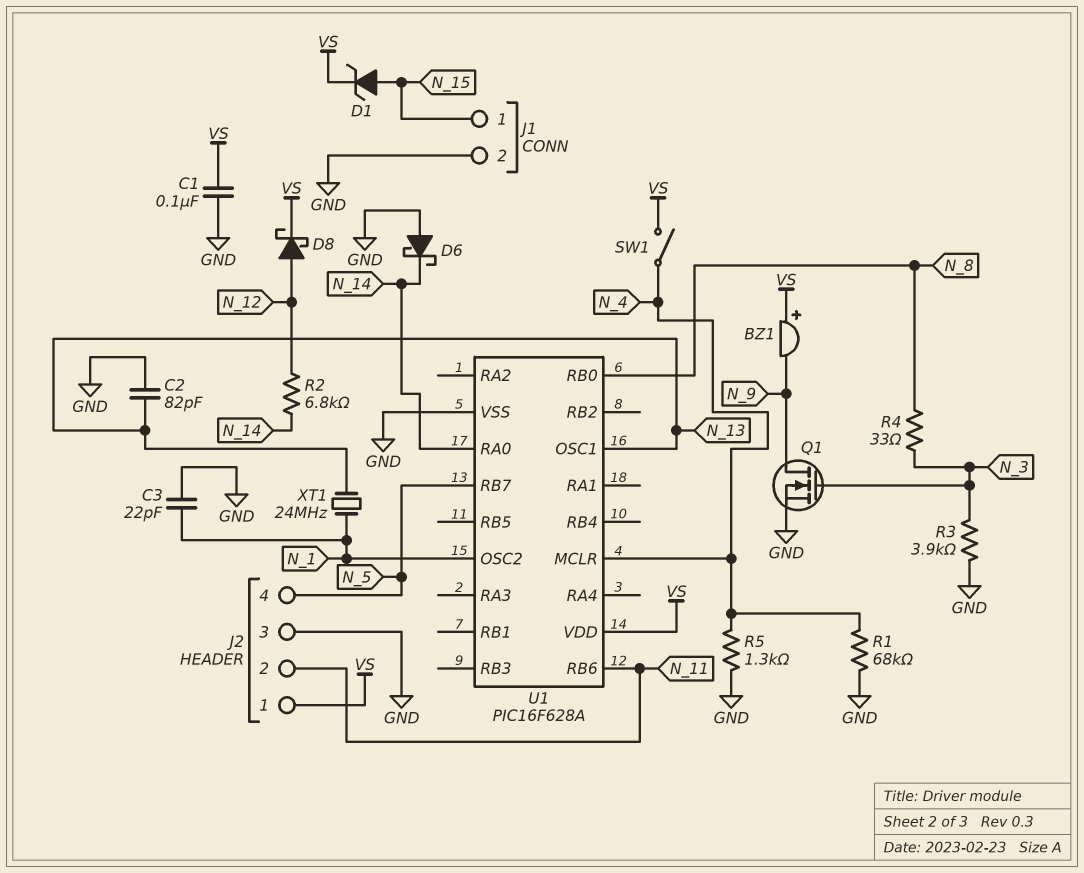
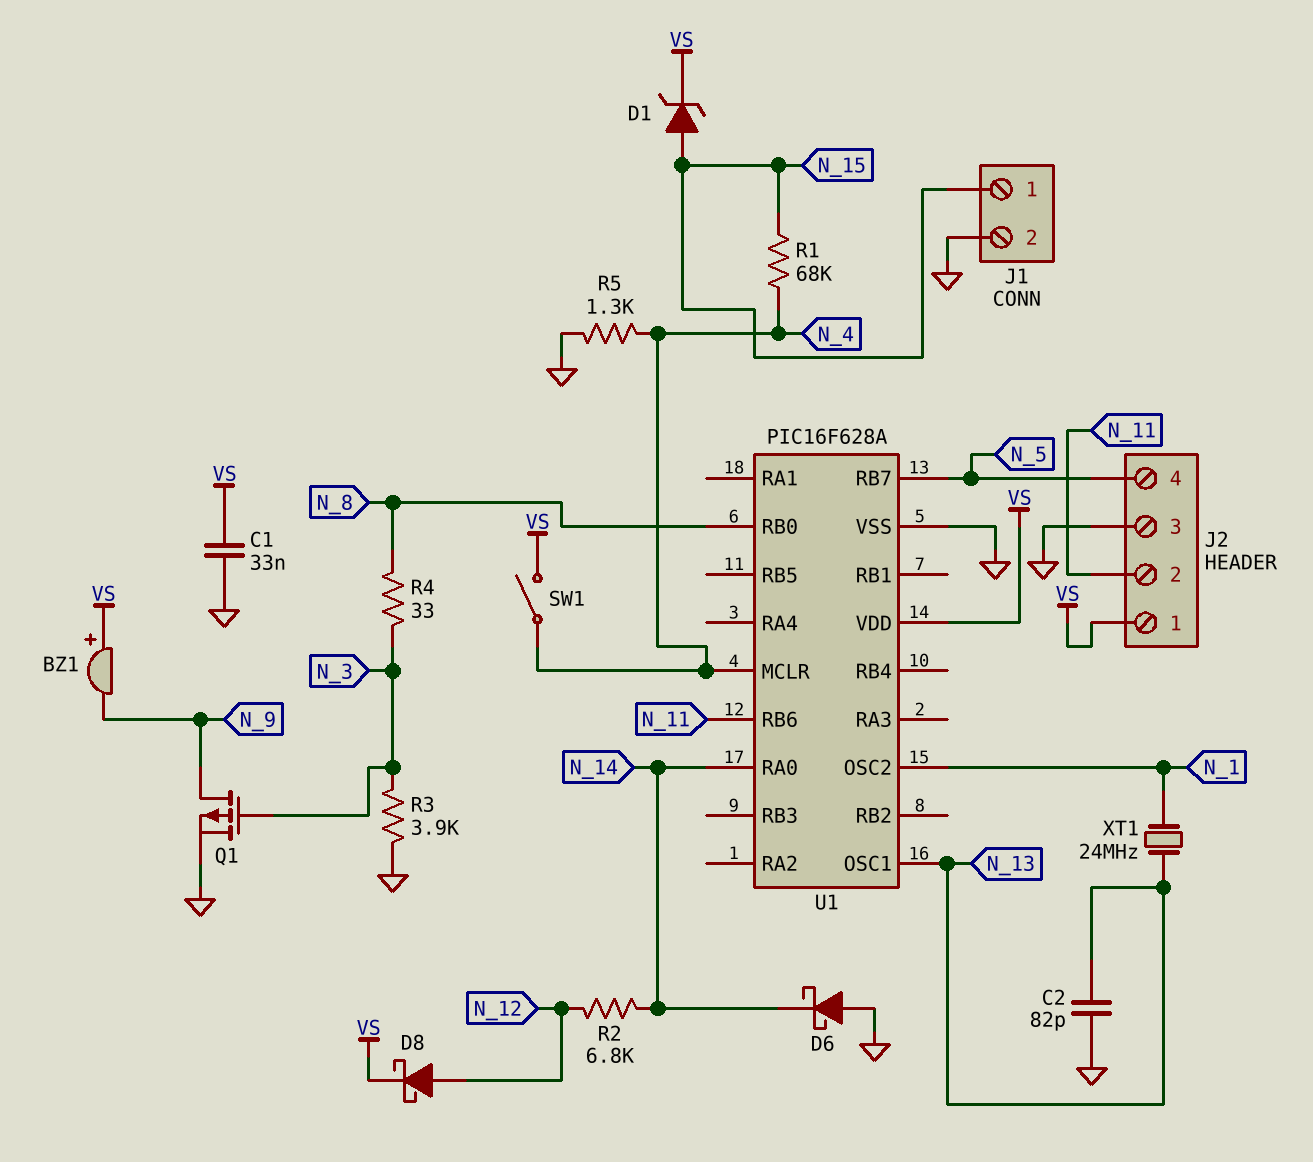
C1: 100nF (GND, VS) -> 33nF (GND, VS)
C3: 22pF (GND, N_1) -> none
Q1: NMOS (G N_3, D N_9, S GND) -> PMOS (G N_3, D N_9, S GND)
R1: 68k (GND, N_4) -> 68k (N_4, N_15)

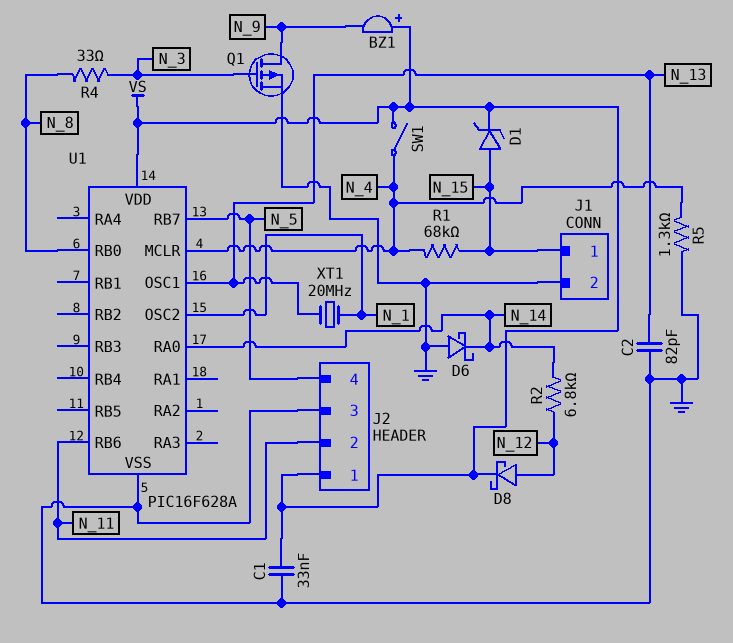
R3: 3.9k (GND, N_3) -> none
XT1: 24MHz (N_1, N_13) -> 20MHz (N_1, N_13)

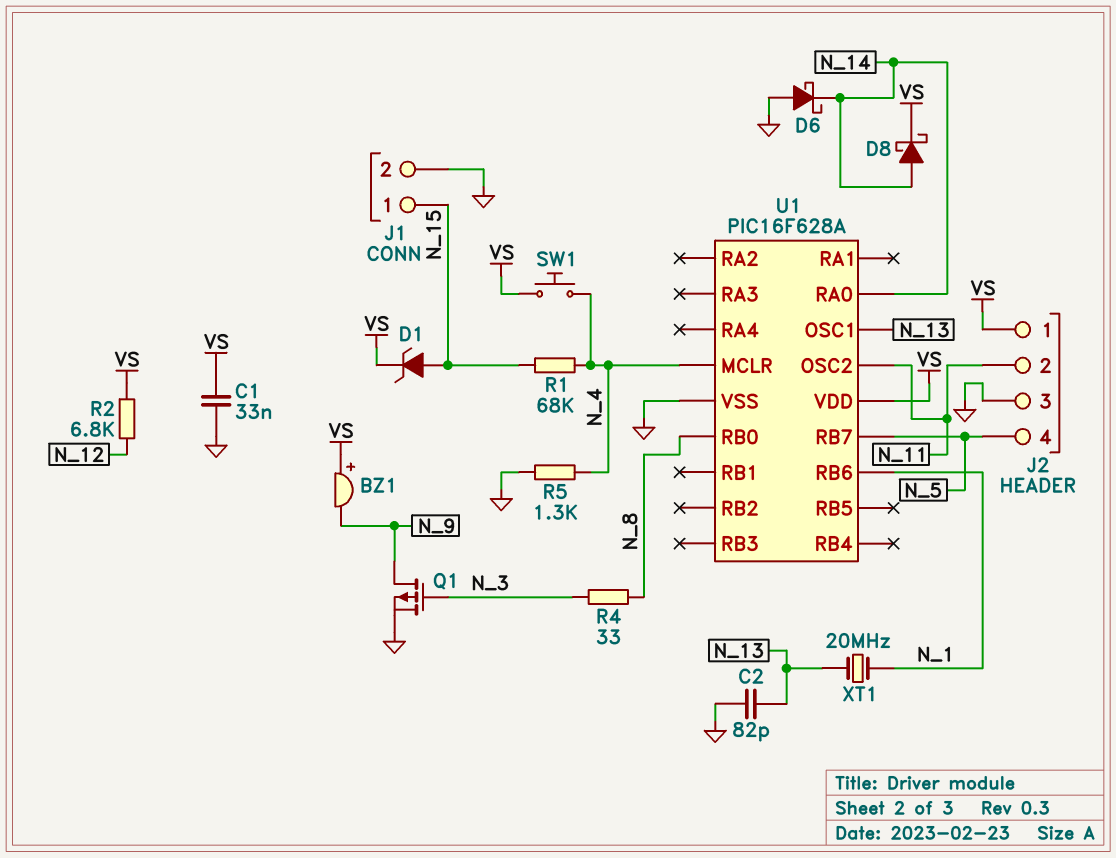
D8: schottky (A N_12, K VS) -> schottky (A N_14, K VS)
R2: 6.8k (N_12, N_14) -> 6.8k (N_12, VS)
SW1: switch (N_4, VS) -> button (N_4, VS)
U1 pin OSC2: N_1 -> N_11
U1 pin RB6: N_11 -> N_1

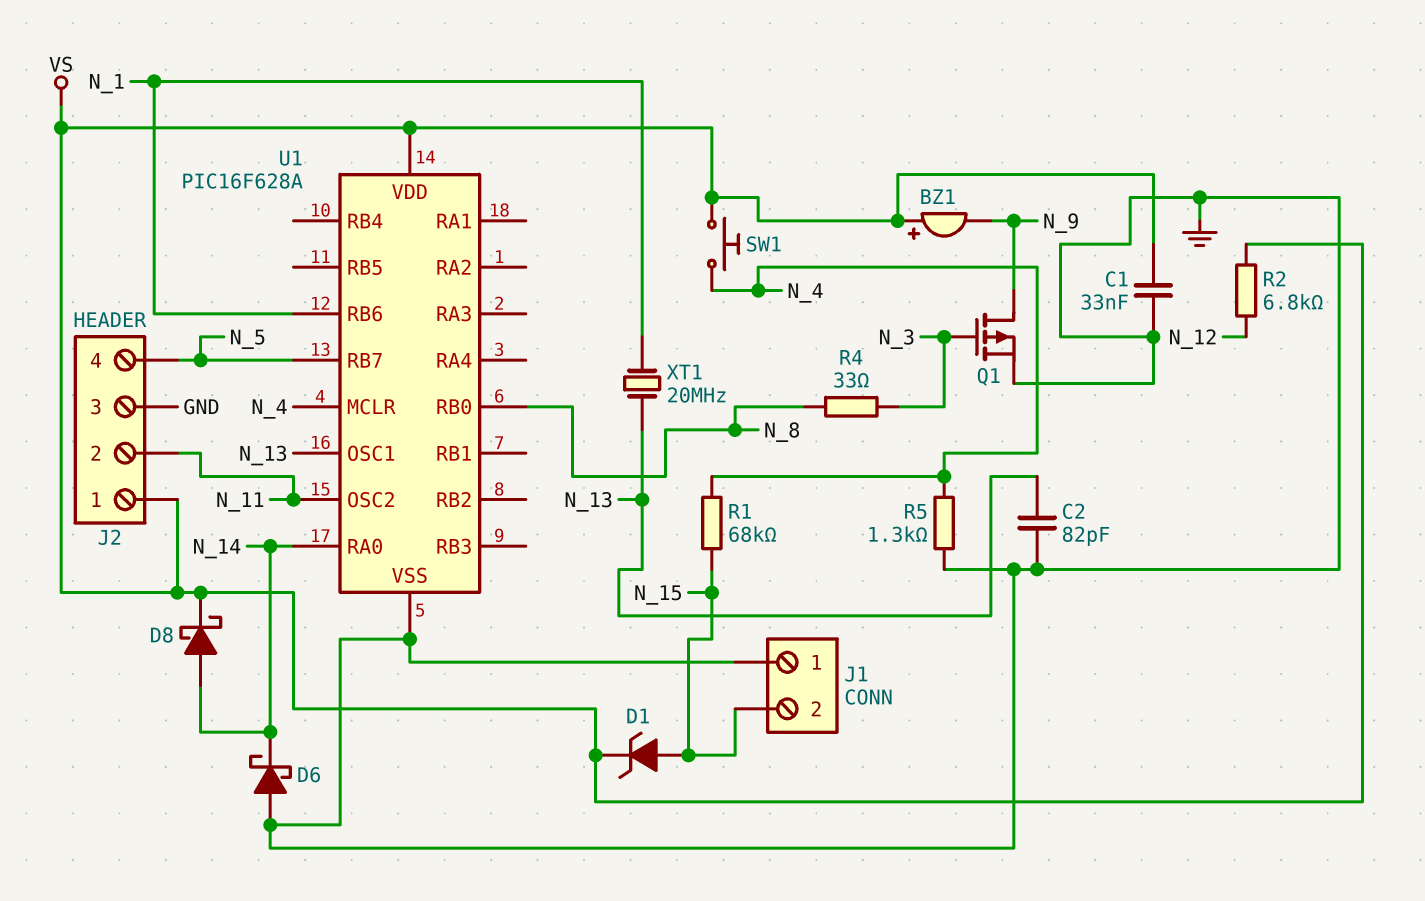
J1 pin 1: N_15 -> GND
J1 pin 2: GND -> N_15

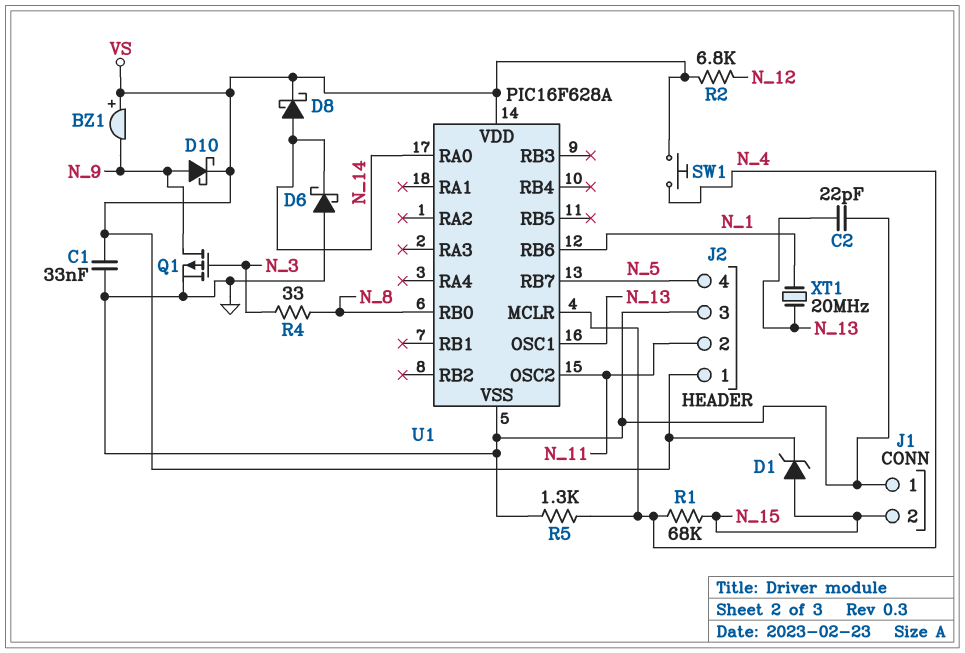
C2: 82pF (GND, N_13) -> 22pF (GND, N_13)
D10: none -> schottky (A N_9, K VS)

